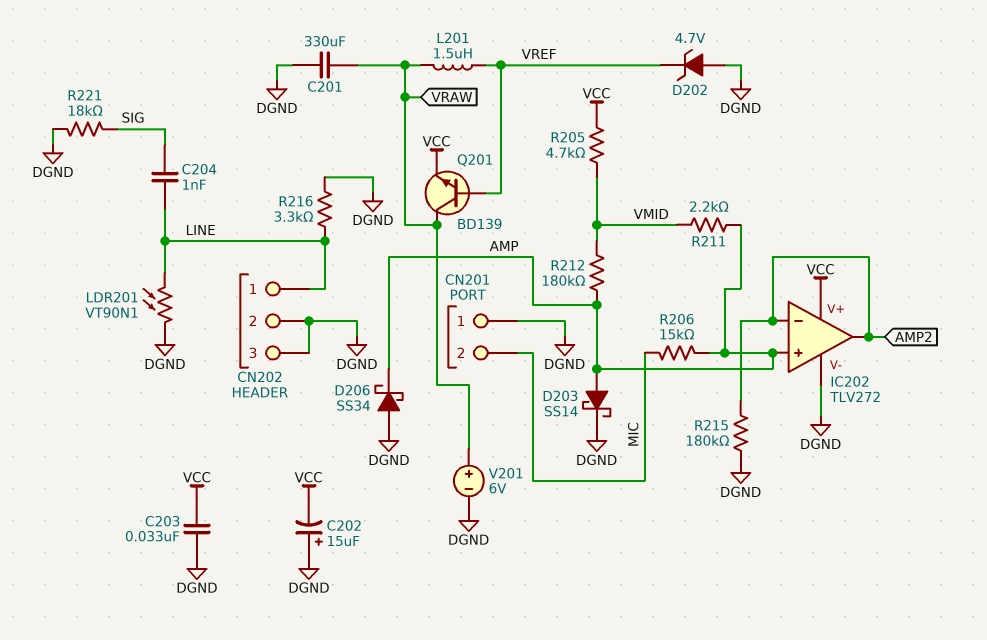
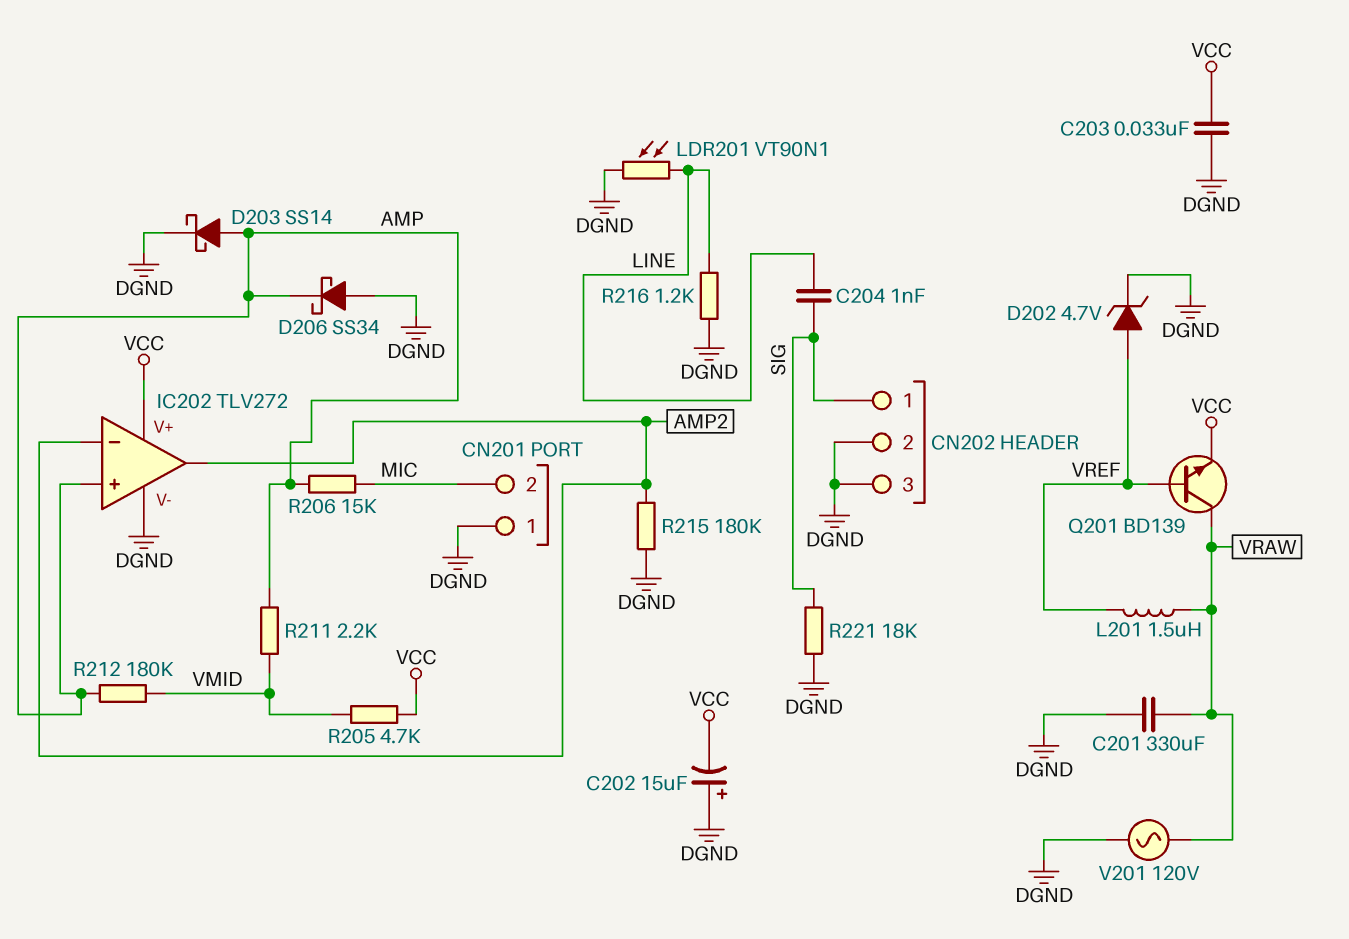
CN202 pin 1: LINE -> SIG
D202: zener 4.7V (A DGND, K VREF) -> zener 4.7V (A VREF, K DGND)
R216: 3.3k (DGND, LINE) -> 1.2k (DGND, LINE)
V201: 6V (plus VRAW, minus DGND) -> AC 120V (DGND, VRAW)

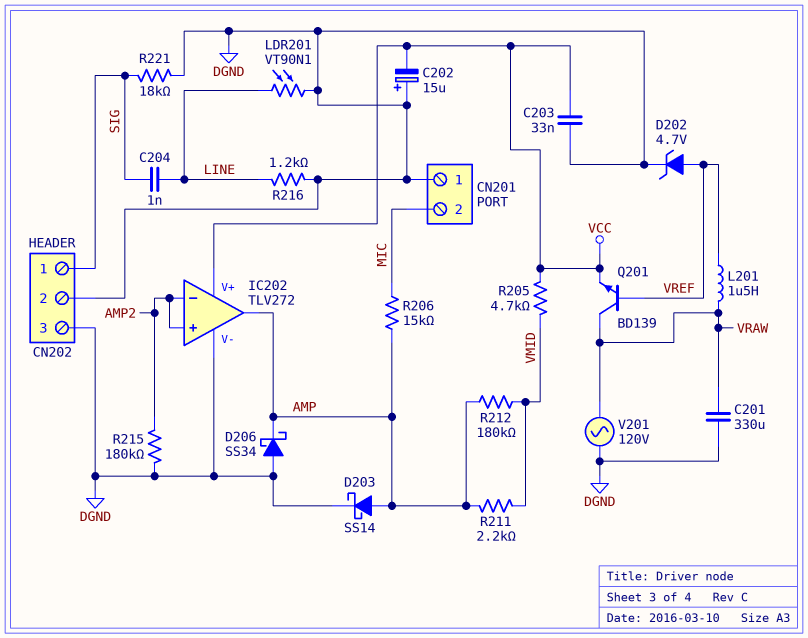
IC202 pin in+: AMP -> AMP2
IC202 pin out: AMP2 -> AMP

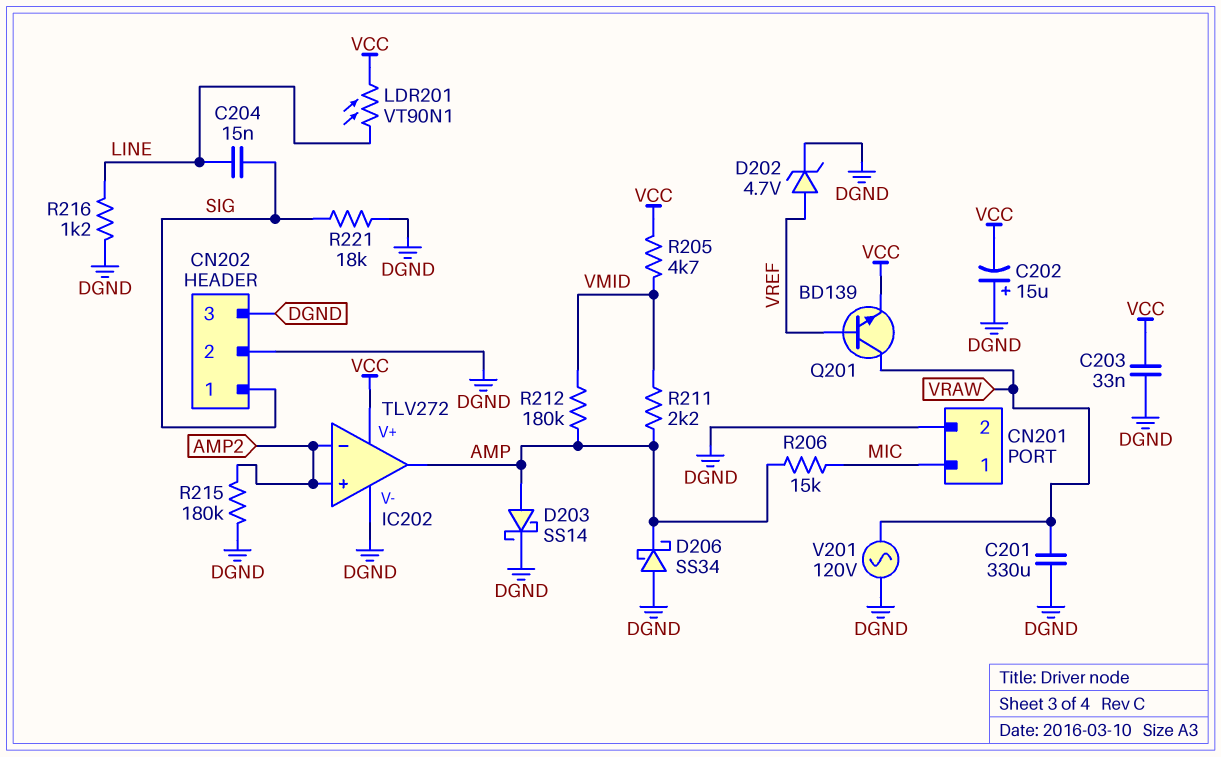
C204: 1nF (LINE, SIG) -> 15nF (LINE, SIG)
CN201 pin 1: DGND -> MIC
CN201 pin 2: MIC -> DGND
L201: 1.5uH (VRAW, VREF) -> none
LDR201: VT90N1 (DGND, LINE) -> VT90N1 (LINE, VCC)

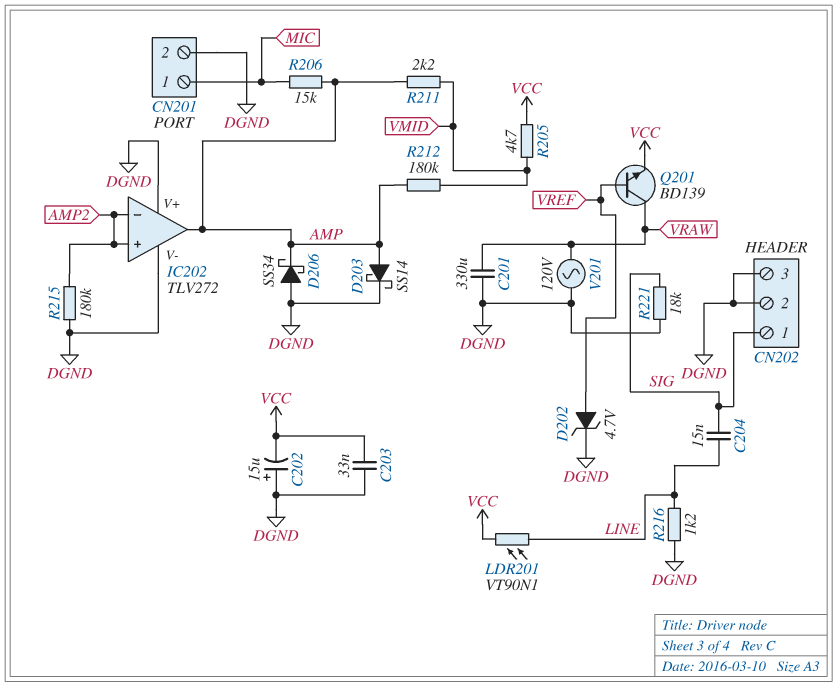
IC202 pin V+: VCC -> DGND

